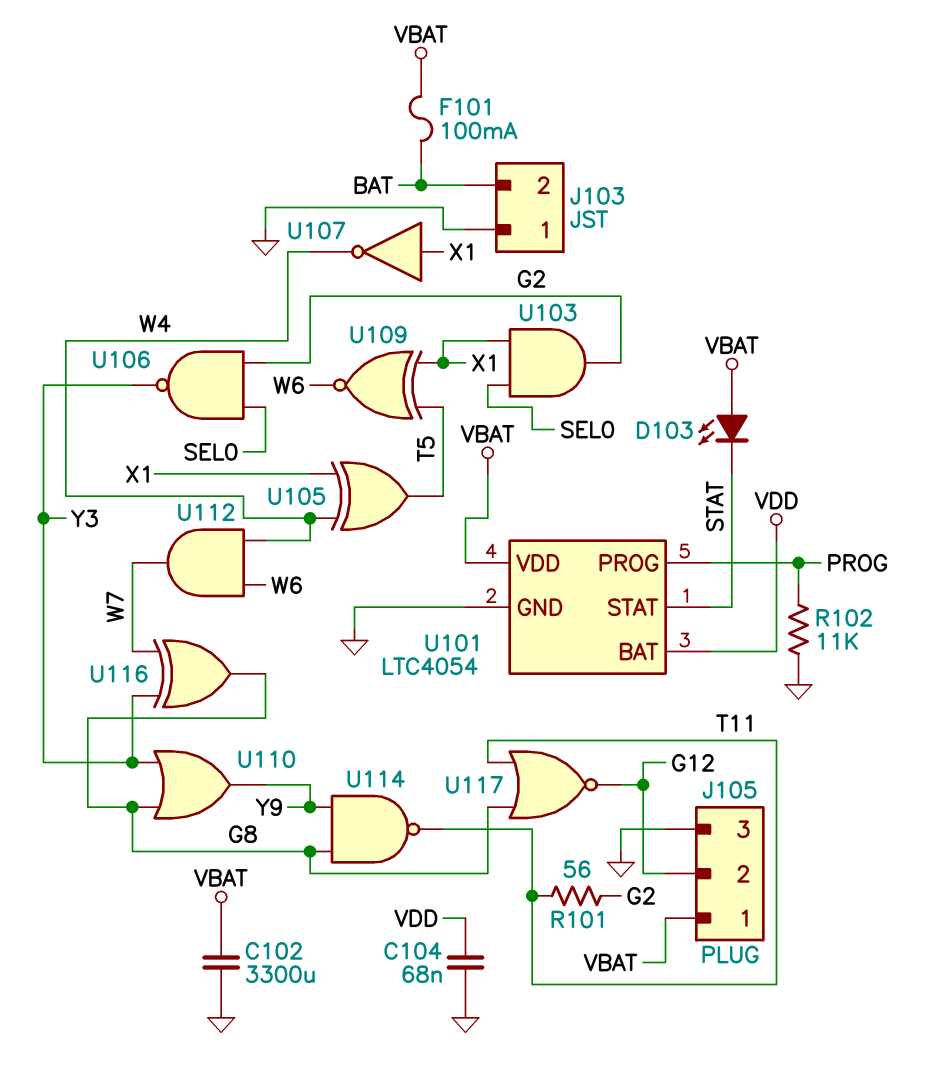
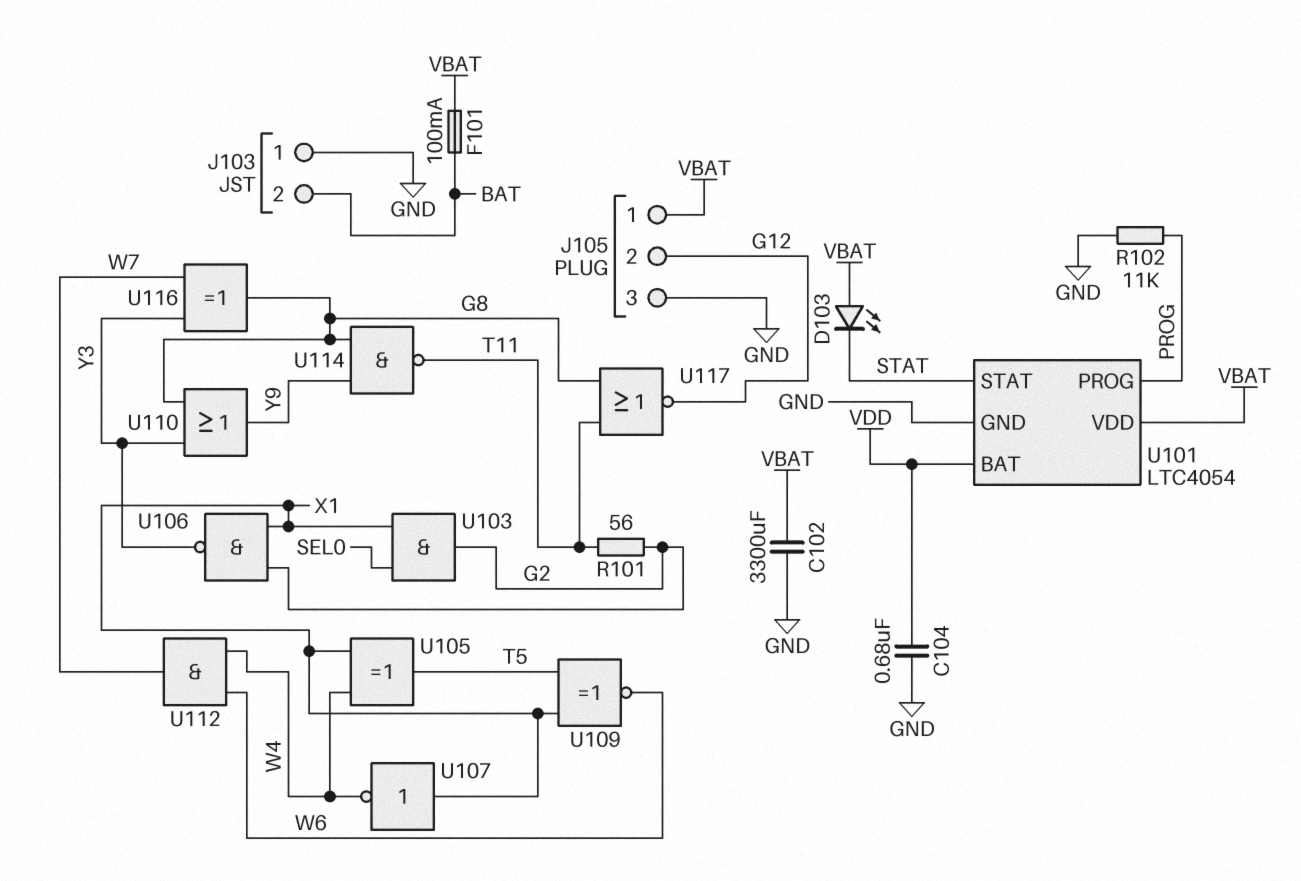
C104: 68nF (GND, VDD) -> 680nF (GND, VDD)
U106: NAND (in G2, in SEL0, out Y3) -> NAND (in G2, in X1, out Y3)

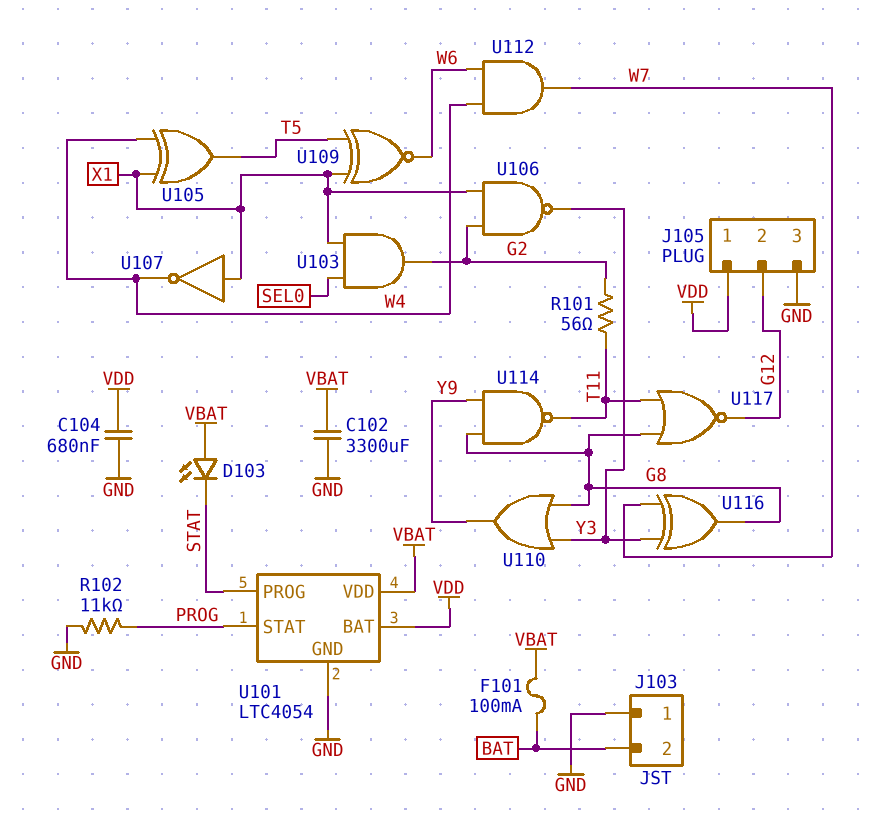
J105 pin 1: VBAT -> VDD
U101 pin PROG: PROG -> STAT
U101 pin STAT: STAT -> PROG

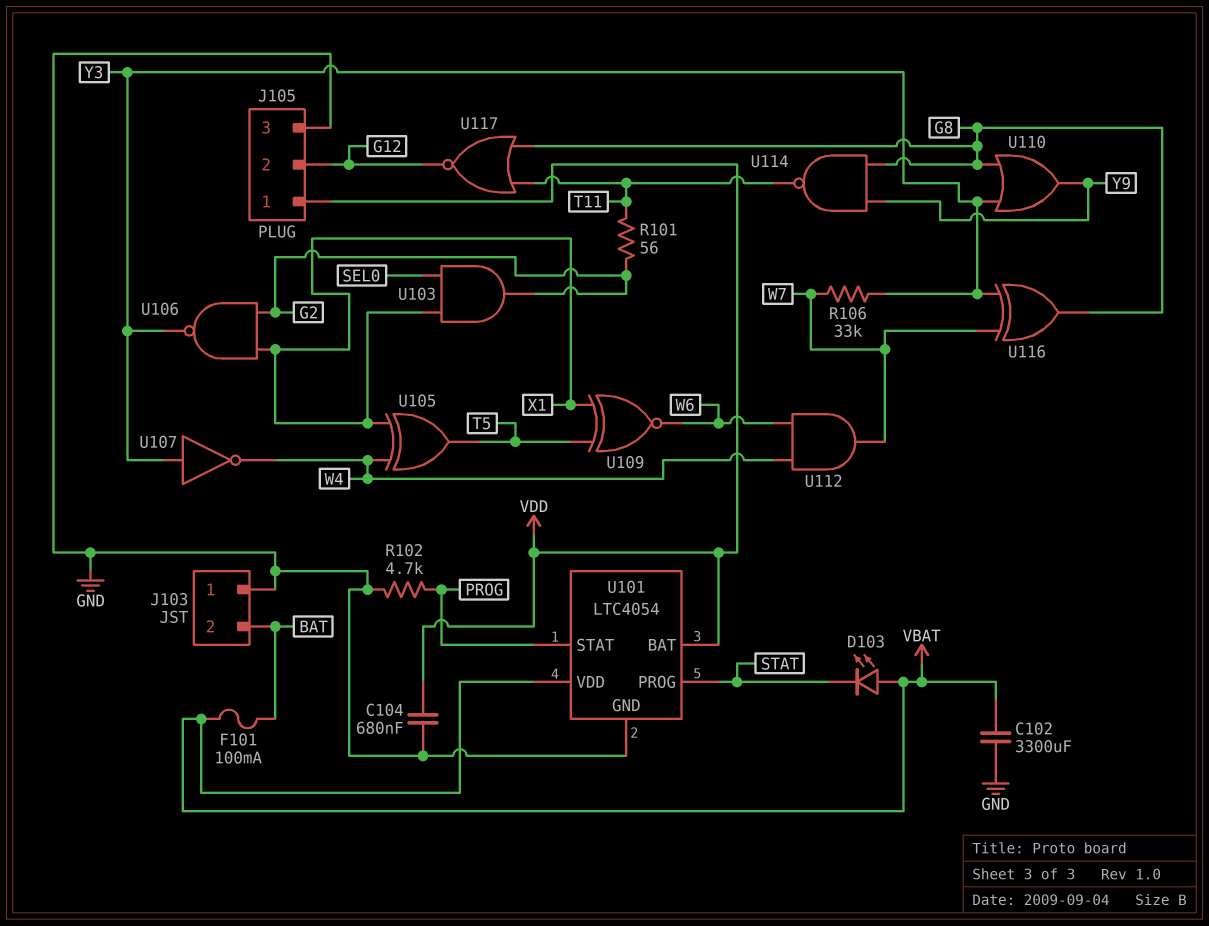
R102: 11k (GND, PROG) -> 4.7k (GND, PROG)
R106: none -> 33k (W7, Y3)
U107: NOT (in X1, out W4) -> NOT (in Y3, out W4)

